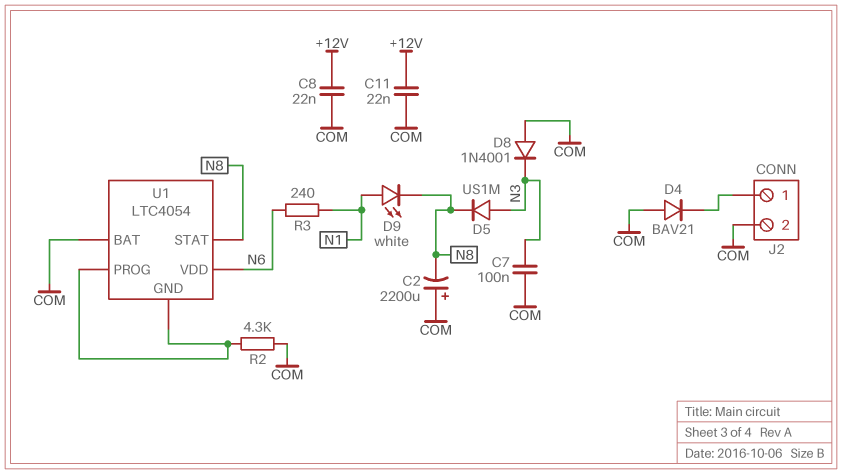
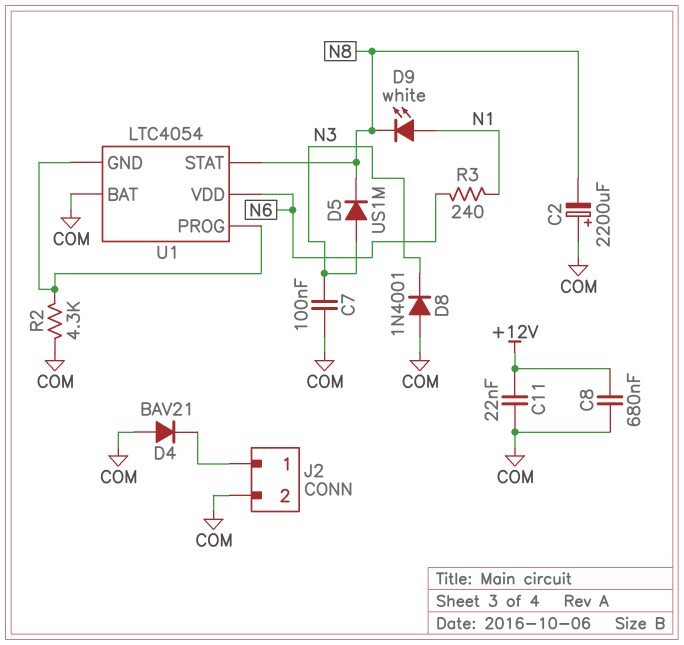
C8: 22nF (+12V, COM) -> 680nF (+12V, COM)

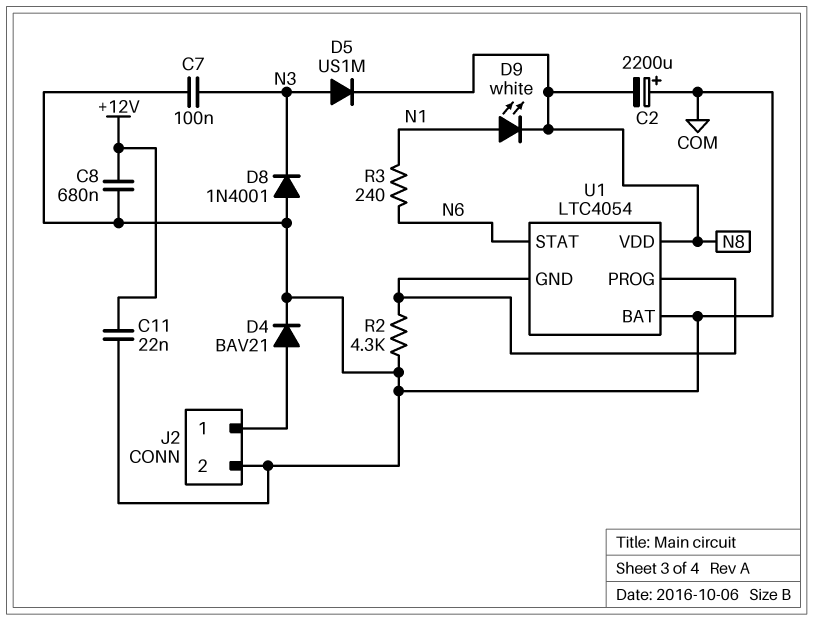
D4: diode BAV21 (A COM, K J2/1) -> diode BAV21 (A J2/1, K COM)
U1 pin STAT: N8 -> N6
U1 pin VDD: N6 -> N8

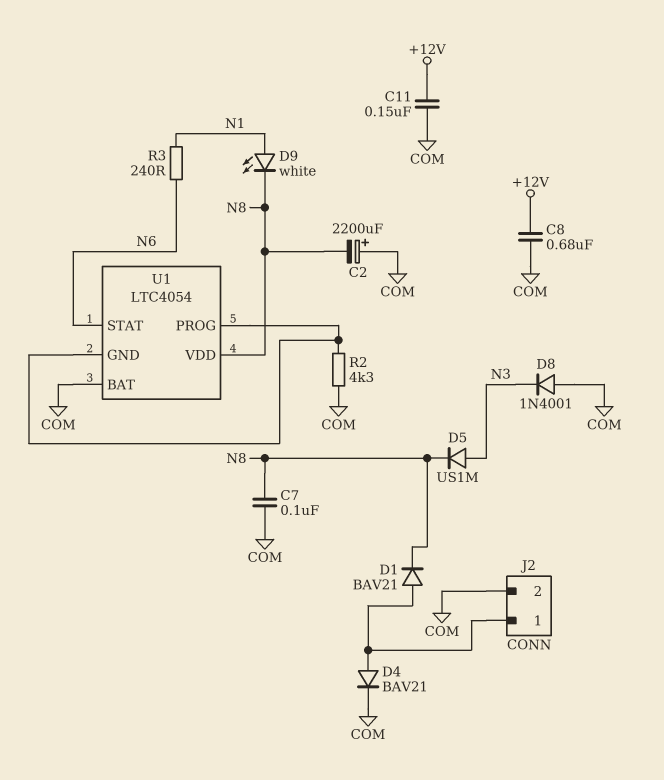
C7: 100nF (COM, N3) -> 100nF (COM, N8)
C11: 22nF (+12V, COM) -> 150nF (+12V, COM)
D1: none -> diode BAV21 (A J2/1, K N8)

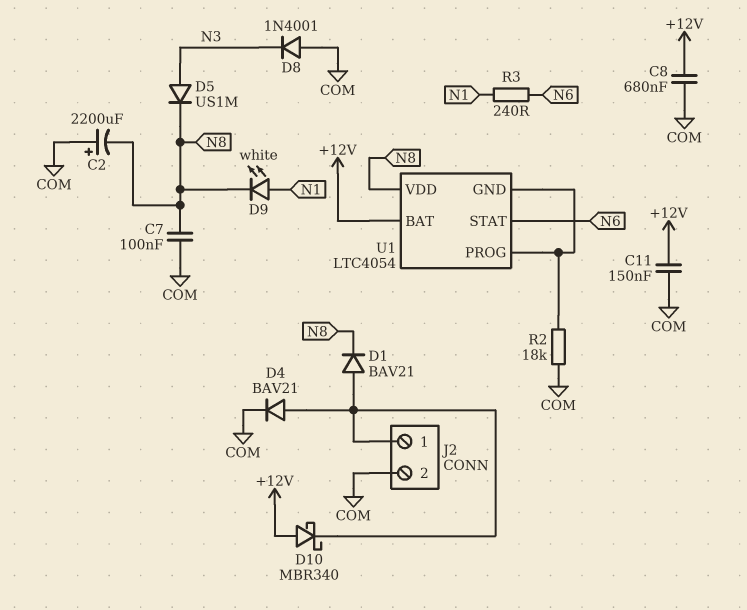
D10: none -> schottky MBR340 (A +12V, K J2/1)
R2: 4.3k (COM, U1/GND) -> 18k (COM, U1/GND)
U1 pin BAT: COM -> +12V

